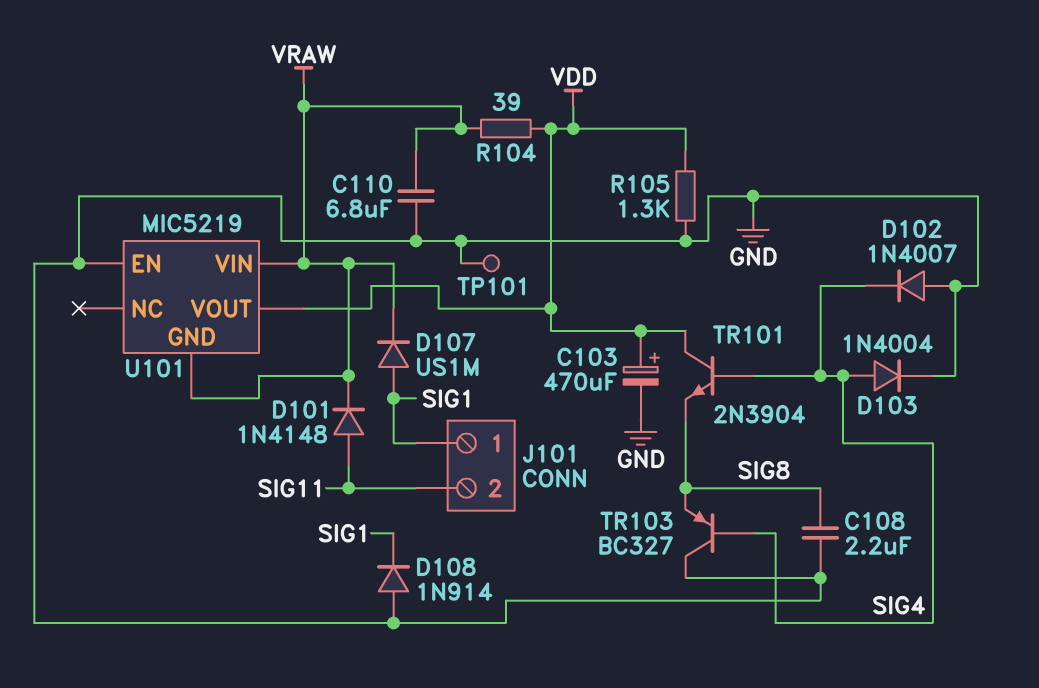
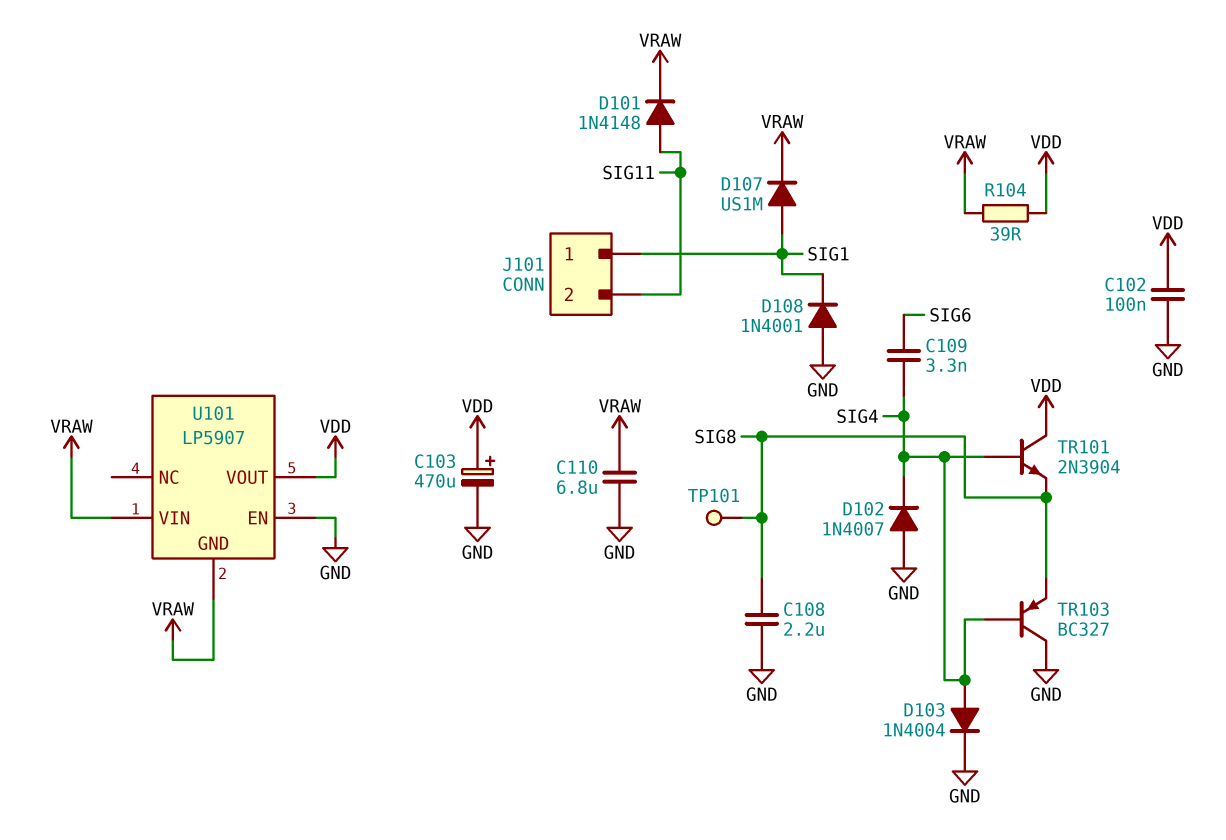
C102: none -> 100nF (GND, VDD)
C109: none -> 3.3nF (SIG4, SIG6)
D108: diode 1N914 (A GND, K SIG1) -> diode 1N4001 (A GND, K SIG1)
R105: 1.3k (GND, VDD) -> none
TP101: test point (GND) -> test point (SIG8)
U101: MIC5219 -> LP5907

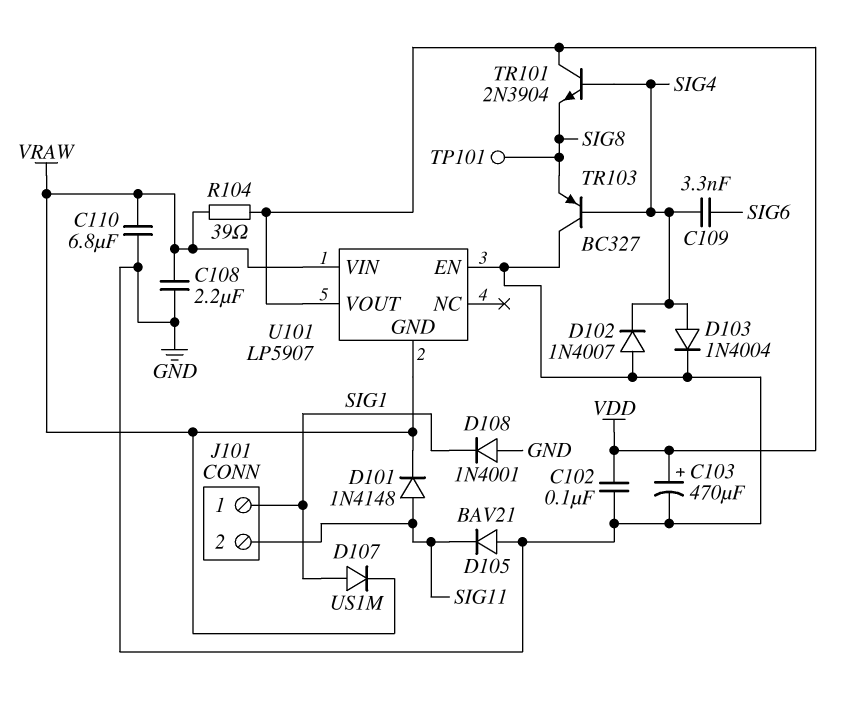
C108: 2.2uF (GND, SIG8) -> 2.2uF (GND, VRAW)
D105: none -> diode BAV21 (A GND, K SIG11)

